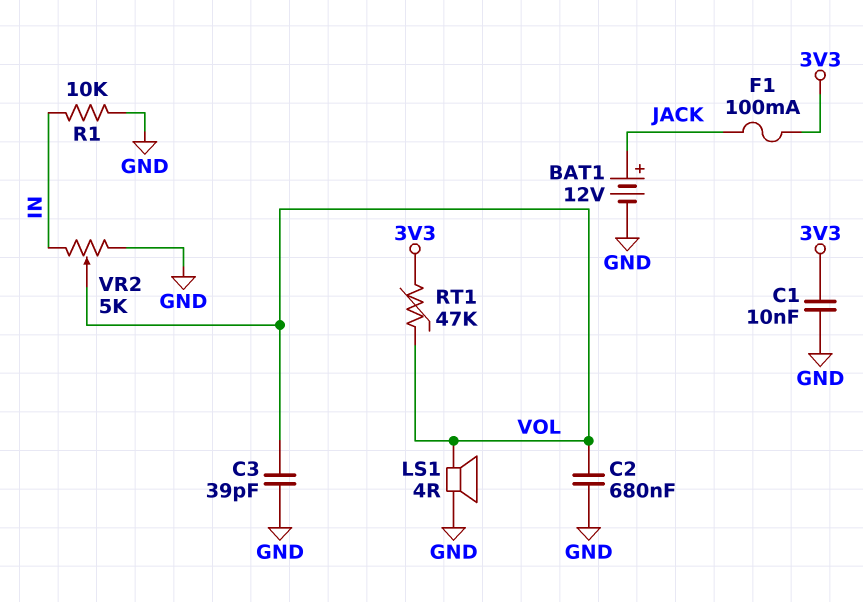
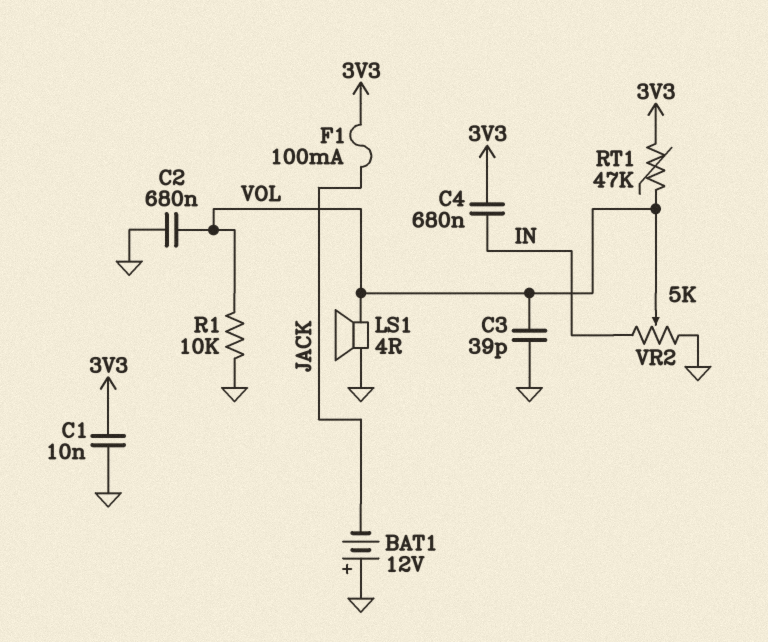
BAT1: 12V (plus JACK, minus GND) -> 12V (plus GND, minus JACK)
C4: none -> 680nF (3V3, IN)
R1: 10k (GND, IN) -> 10k (GND, VOL)

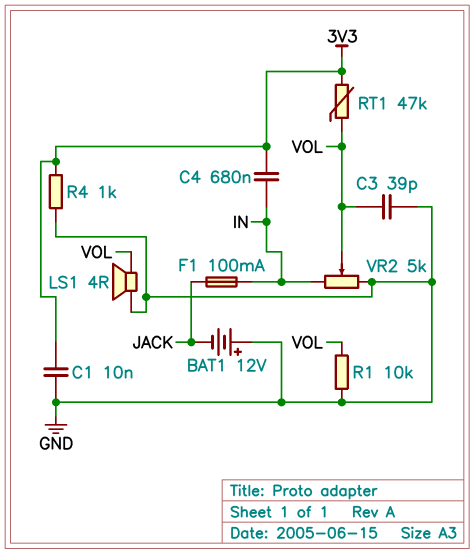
C2: 680nF (GND, VOL) -> none
F1: 100mA (3V3, JACK) -> 100mA (IN, JACK)
R4: none -> 1k (3V3, GND)

